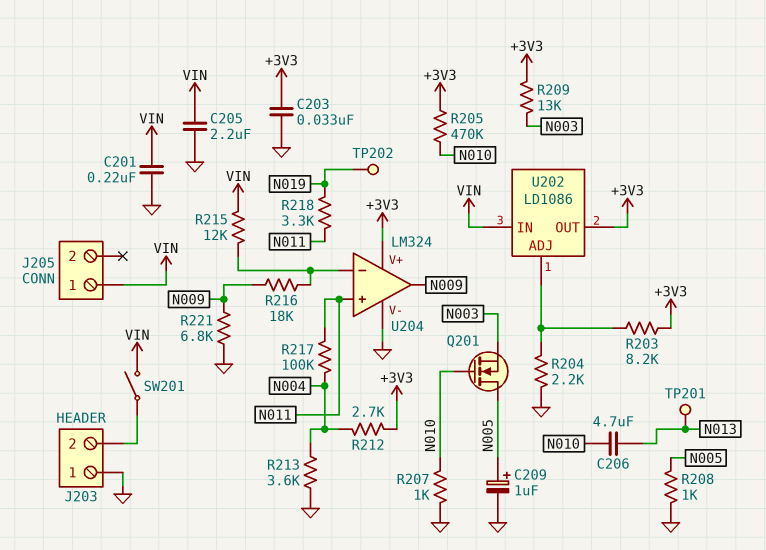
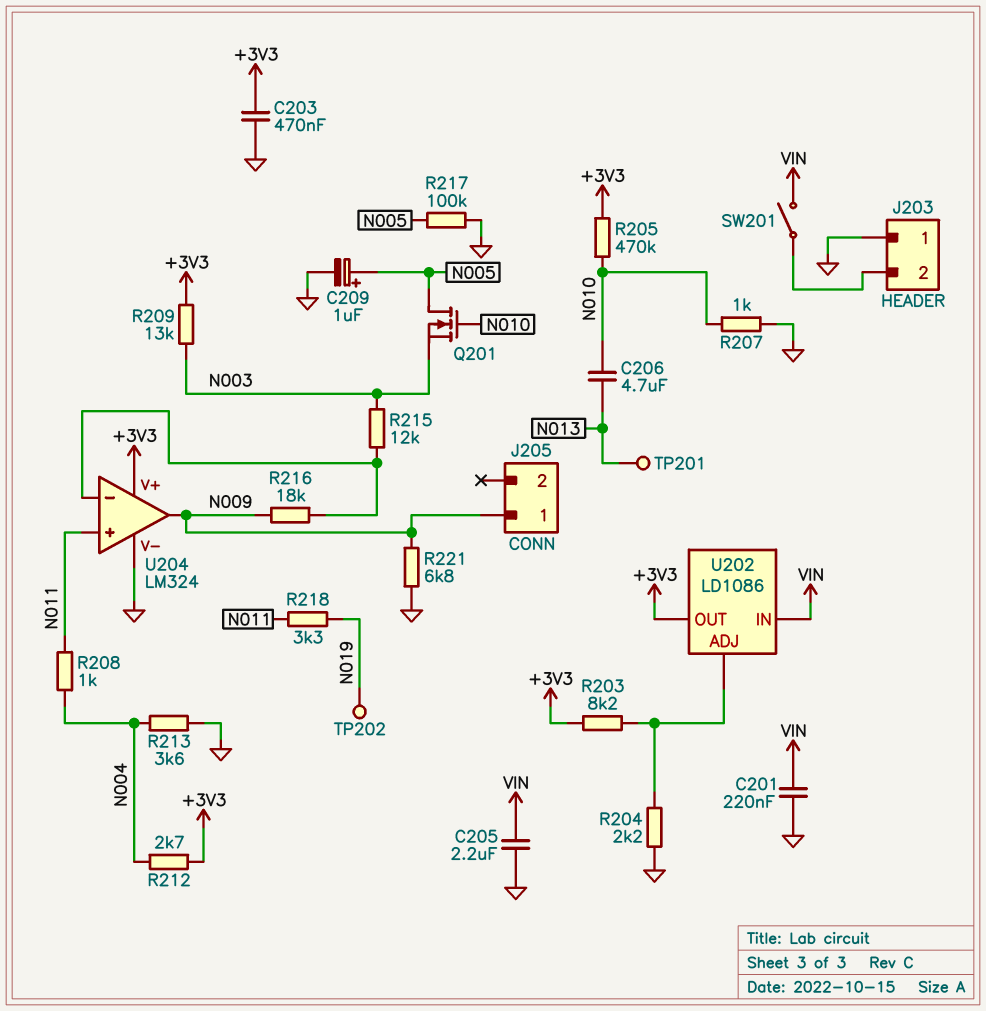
C203: 33nF (+3V3, GND) -> 470nF (+3V3, GND)
J205 pin 1: VIN -> N009
R208: 1k (GND, N005) -> 1k (N004, N011)
R215: 12k (U204/in-, VIN) -> 12k (N003, U204/in-)
R217: 100k (N004, N011) -> 100k (GND, N005)

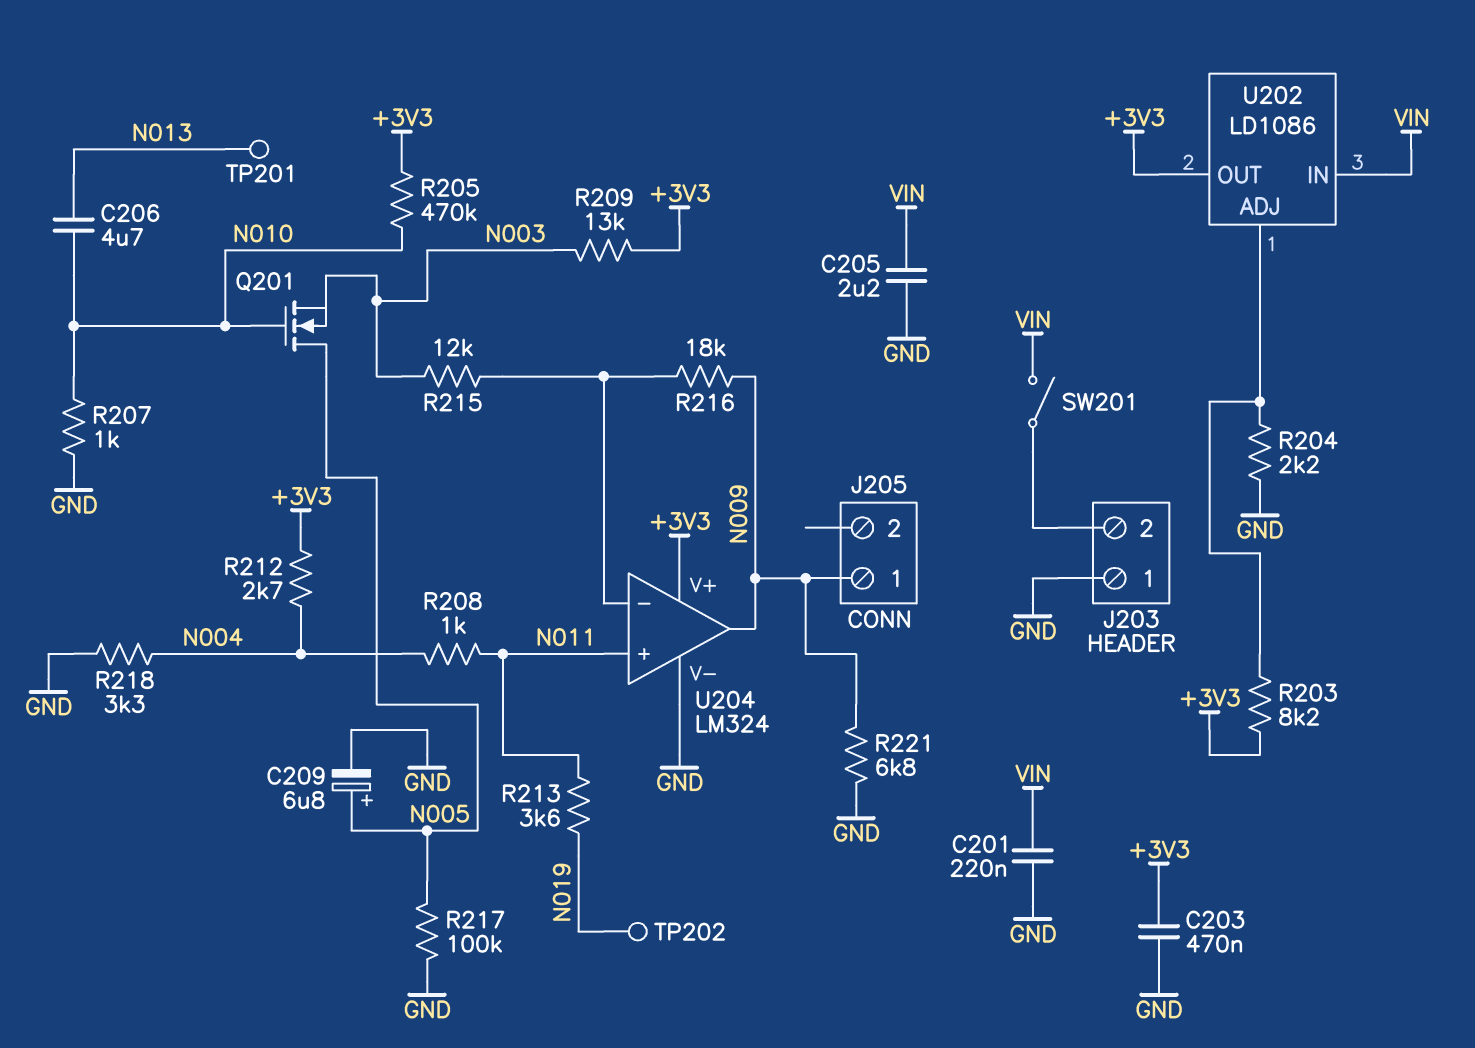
C209: 1uF (plus N005, minus GND) -> 6.8uF (plus N005, minus GND)
R213: 3.6k (GND, N004) -> 3.6k (N011, N019)
R218: 3.3k (N011, N019) -> 3.3k (GND, N004)

